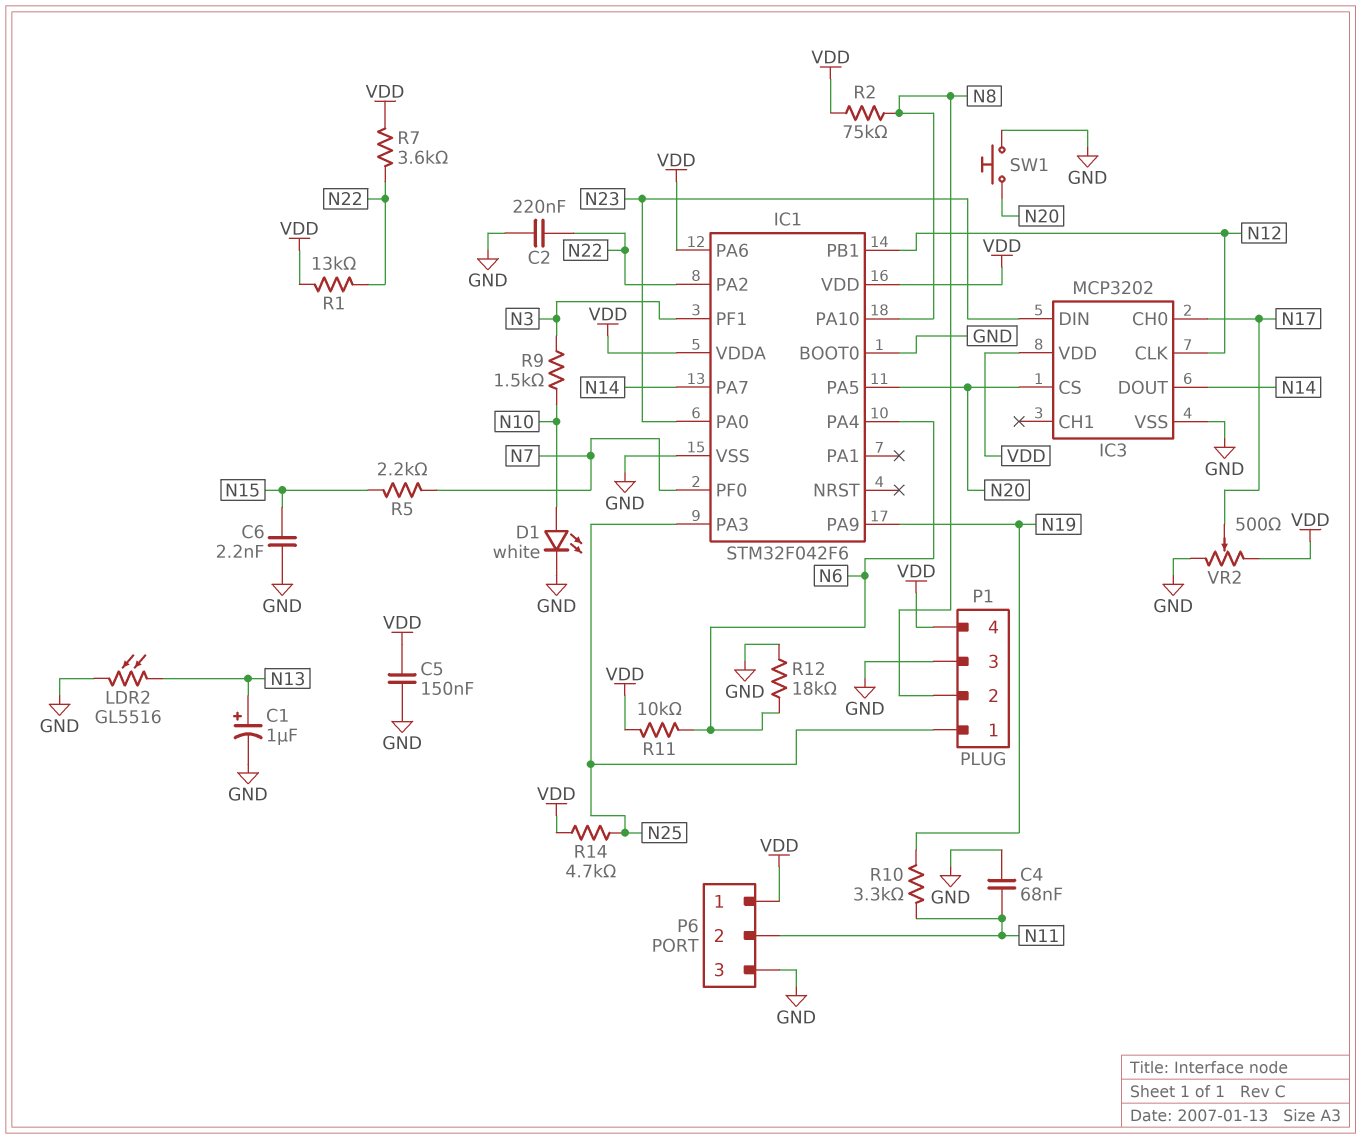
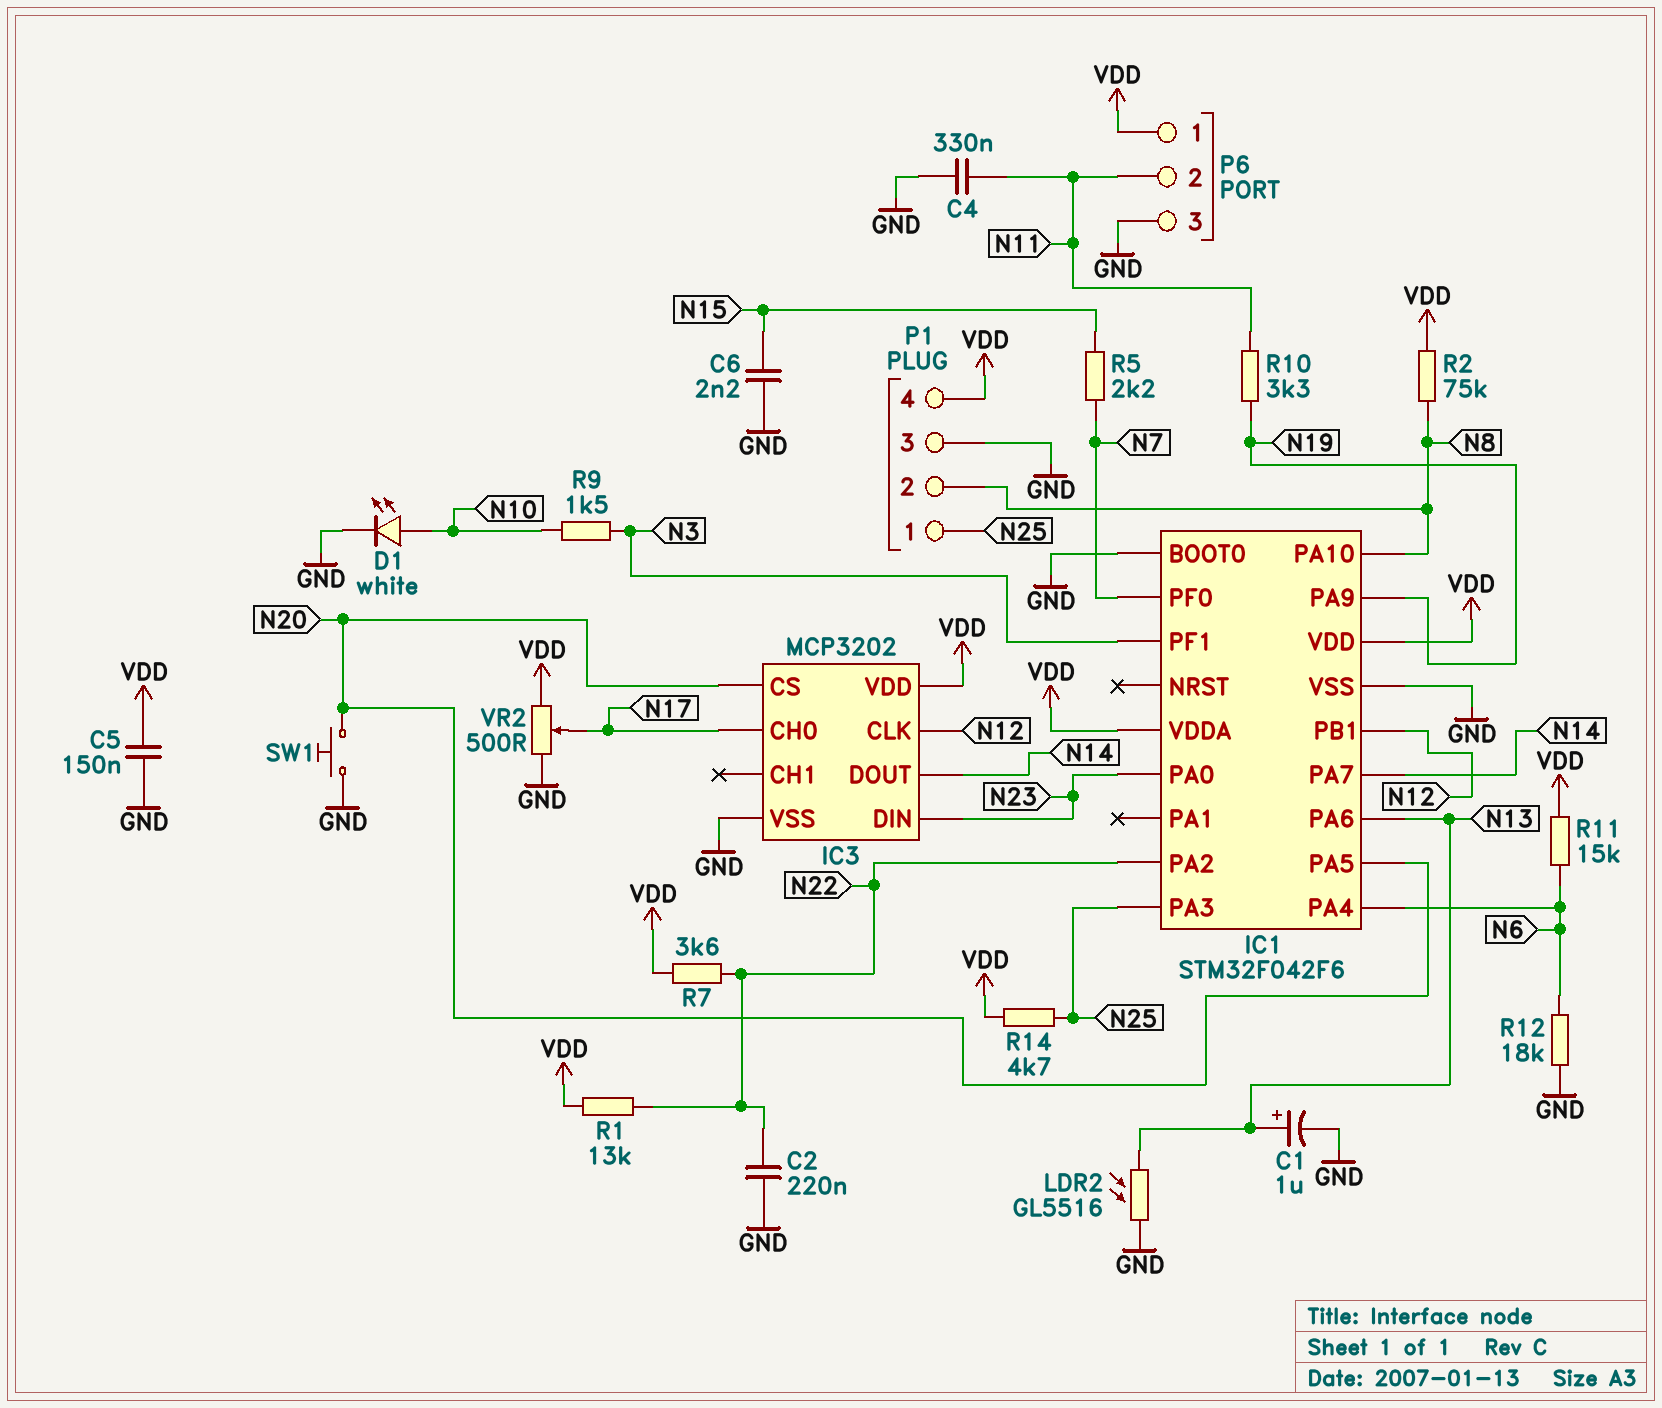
C4: 68nF (GND, N11) -> 330nF (GND, N11)
IC1 pin PA6: VDD -> N13
R11: 10k (N6, VDD) -> 15k (N6, VDD)

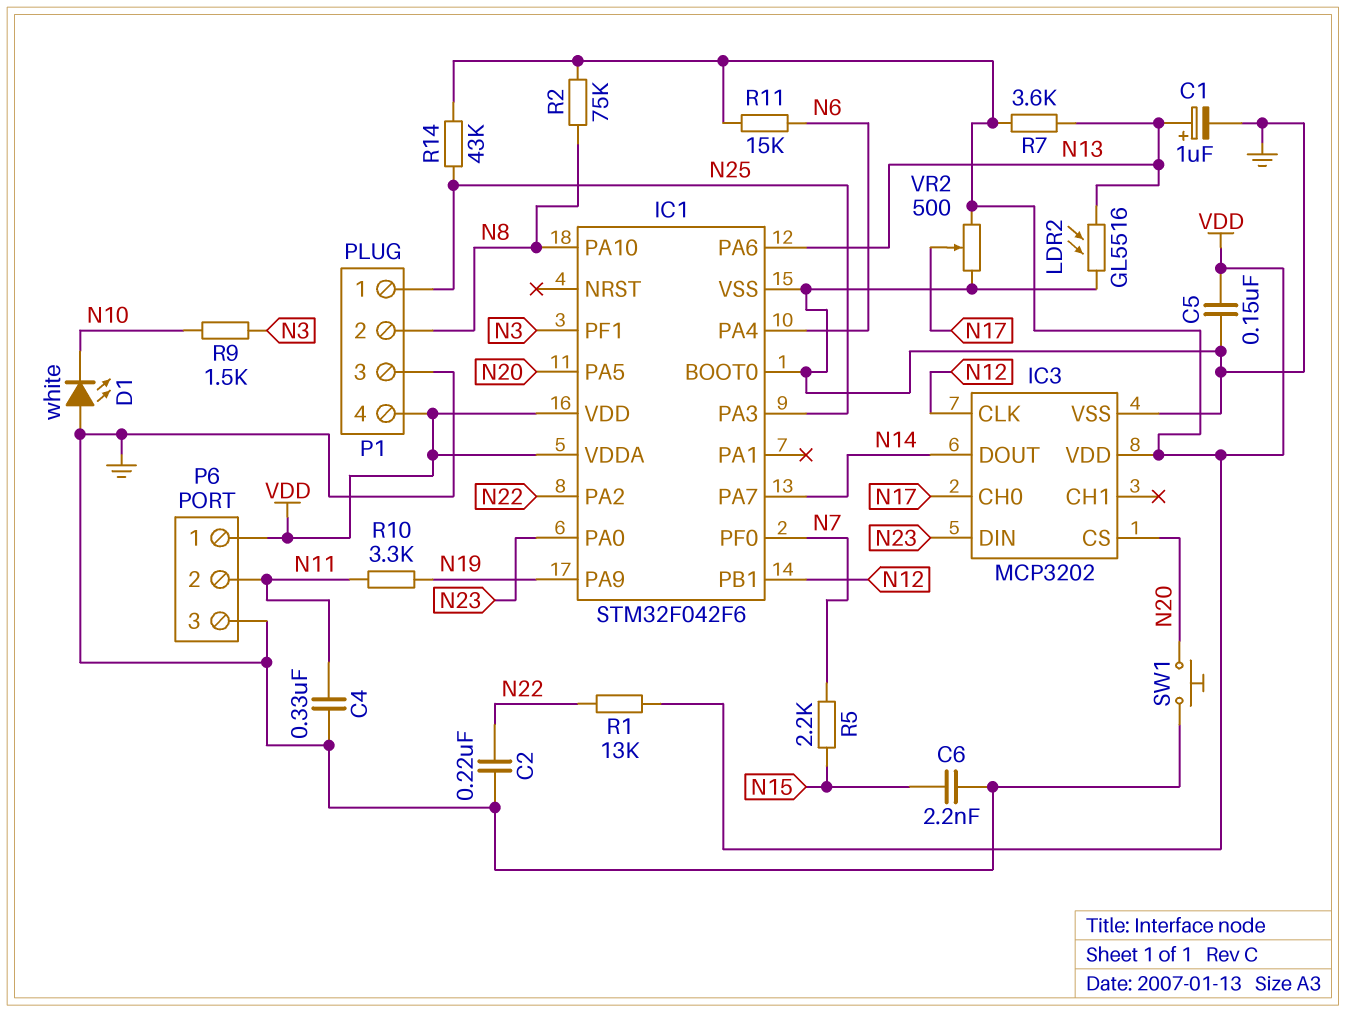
D1: LED white (A N10, K GND) -> LED white (A GND, K N10)
R7: 3.6k (N22, VDD) -> 3.6k (N13, VDD)
R12: 18k (GND, N6) -> none
R14: 4.7k (N25, VDD) -> 43k (N25, VDD)

